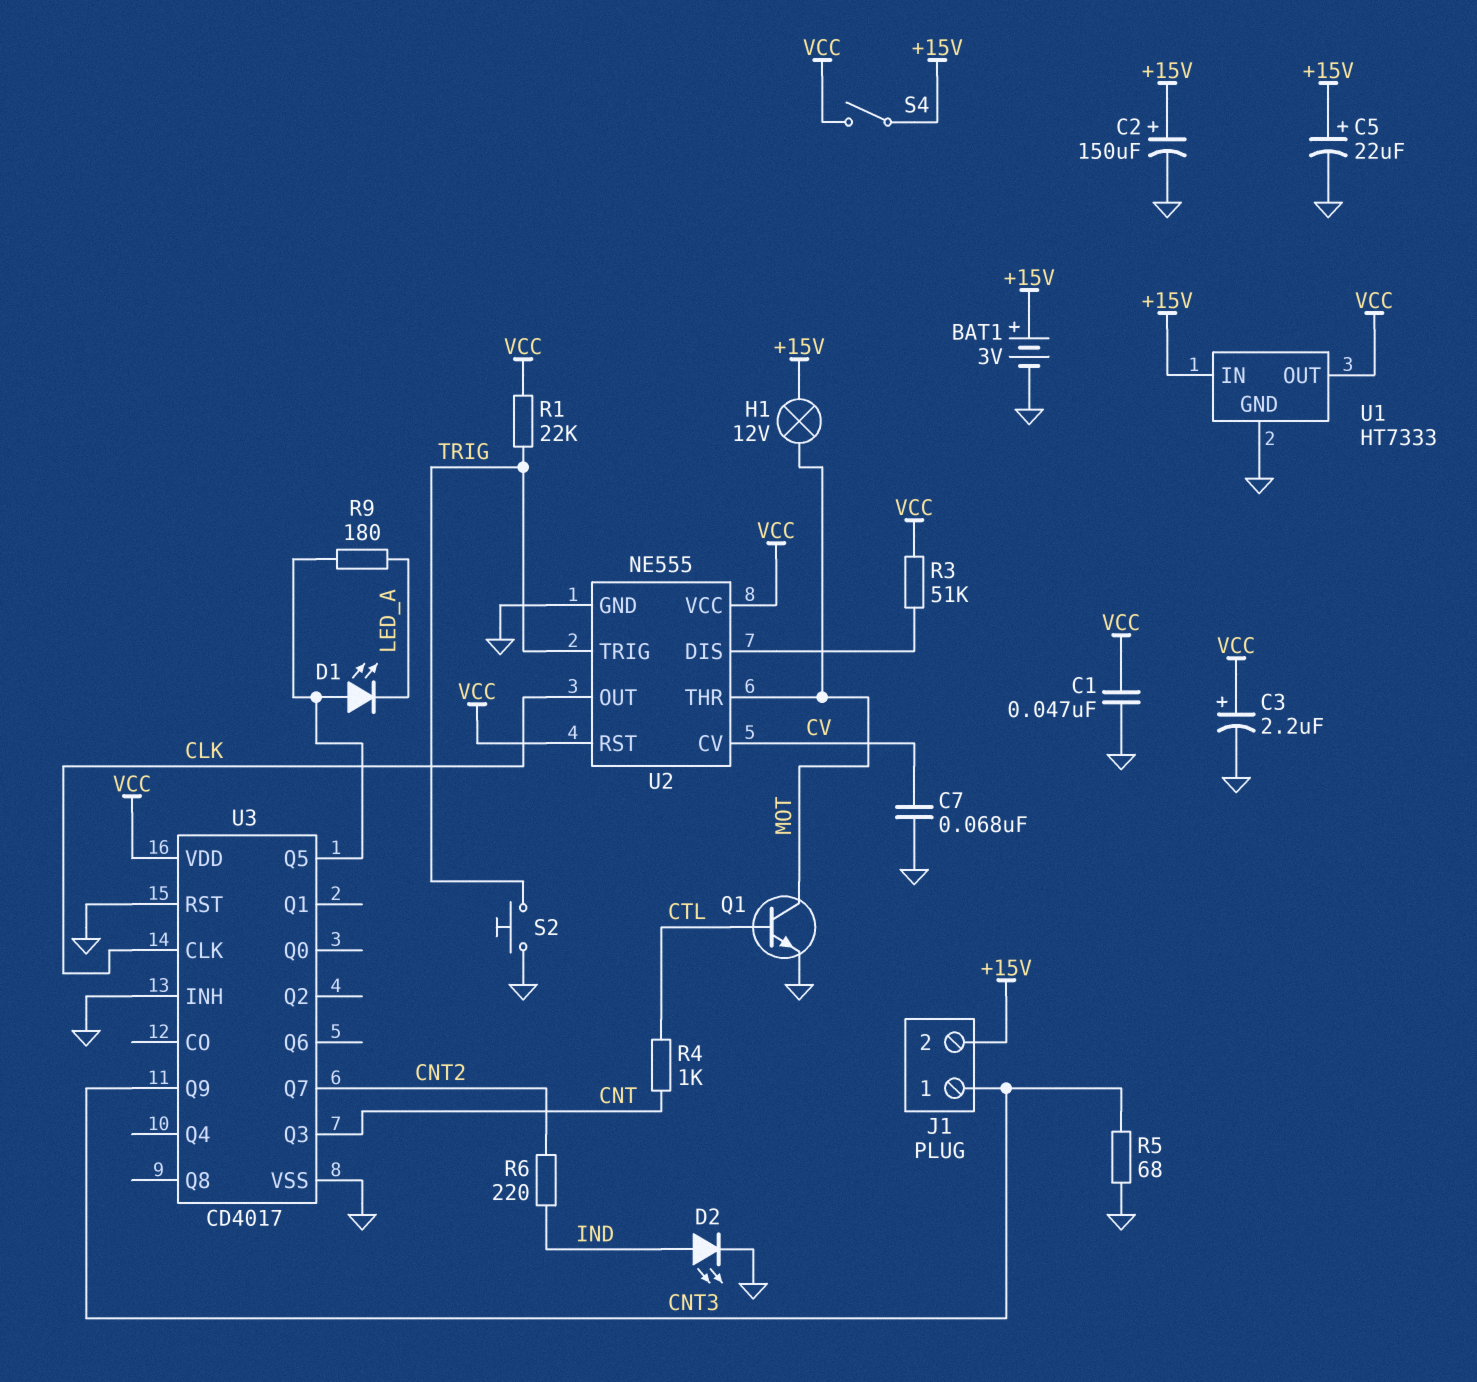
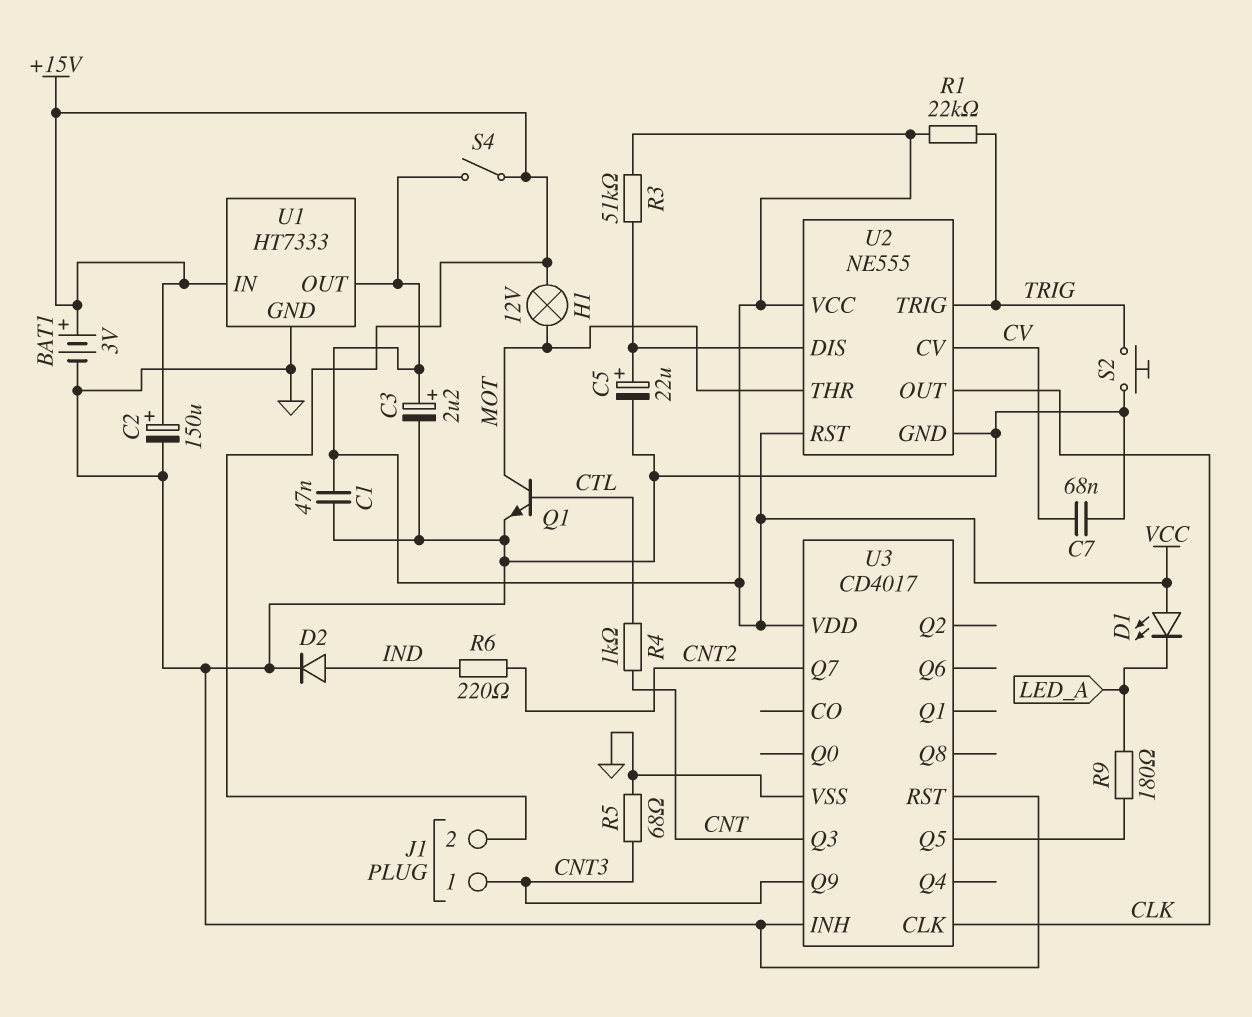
C5: 22uF (plus +15V, minus GND) -> 22uF (plus U2/DIS, minus GND)
D1: LED (A U3/Q5, K LED_A) -> LED (A VCC, K LED_A)
D2: LED (A IND, K GND) -> diode (A IND, K GND)

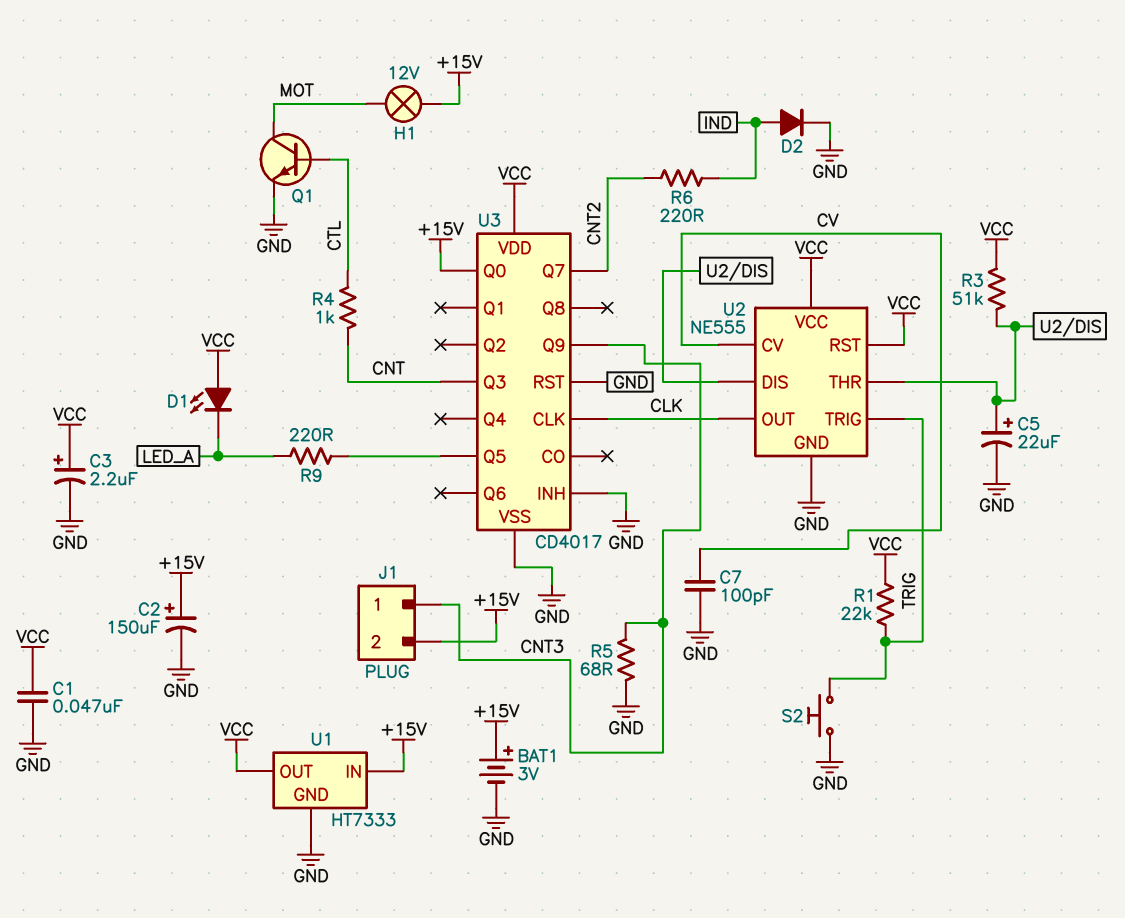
C7: 68nF (CV, GND) -> 100pF (CV, GND)
R9: 180 (LED_A, U3/Q5) -> 220 (LED_A, U3/Q5)
S4: switch (+15V, VCC) -> none
U2 pin THR: MOT -> U2/DIS
U3 pin Q0: none -> +15V

